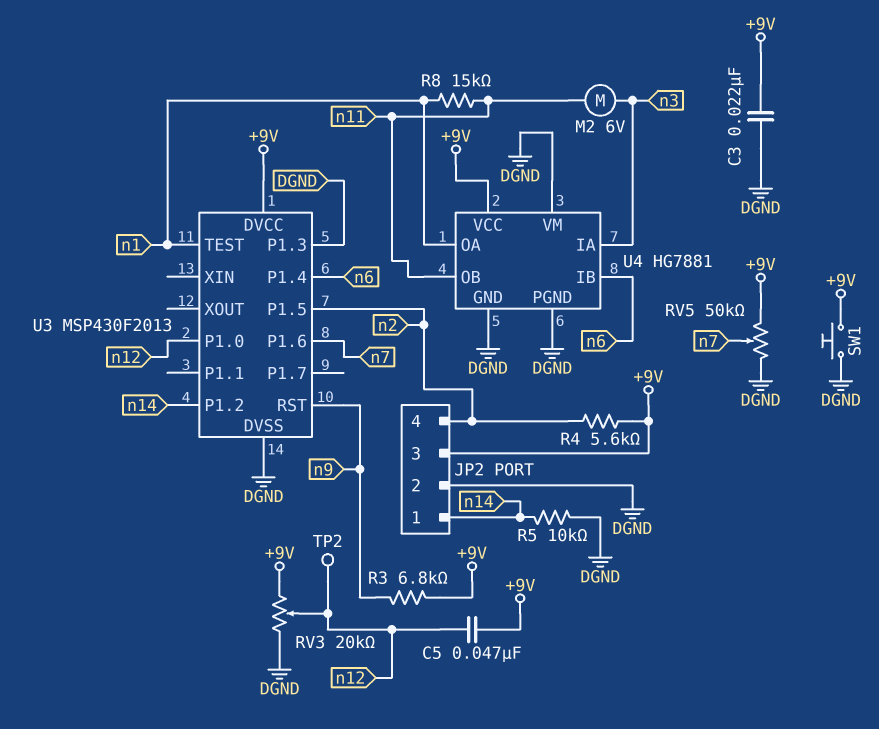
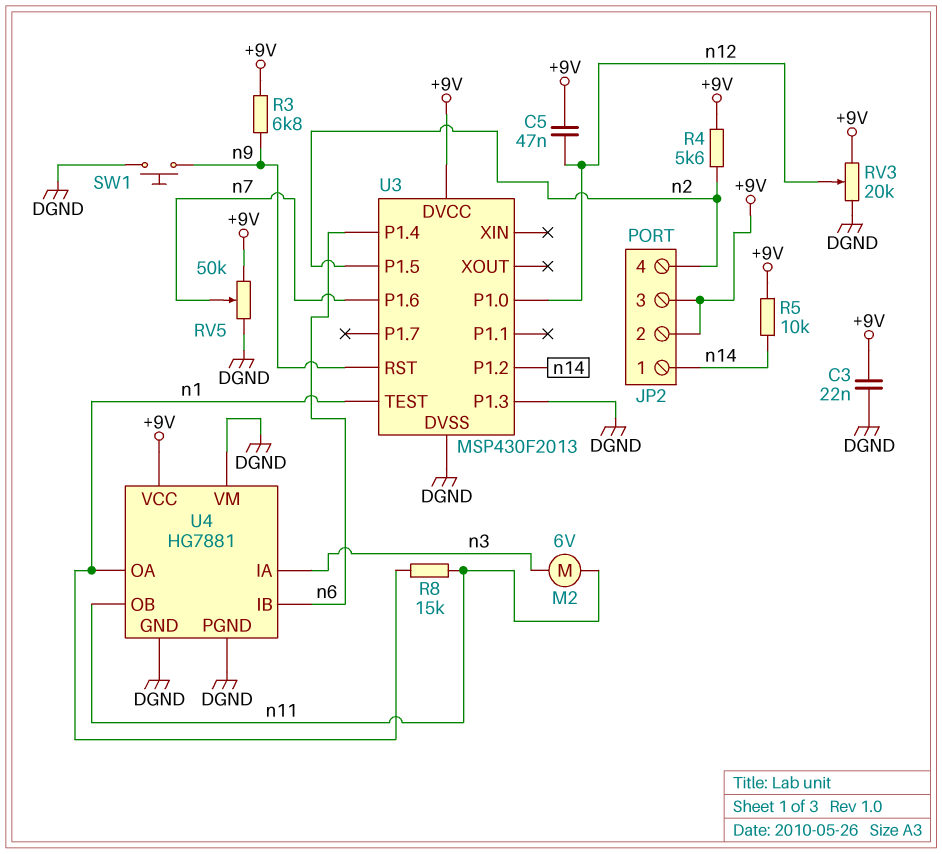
JP2 pin 2: DGND -> +9V
R5: 10k (DGND, n14) -> 10k (+9V, n14)
SW1: button (+9V, DGND) -> button (DGND, n9)
TP2: test point (n12) -> none

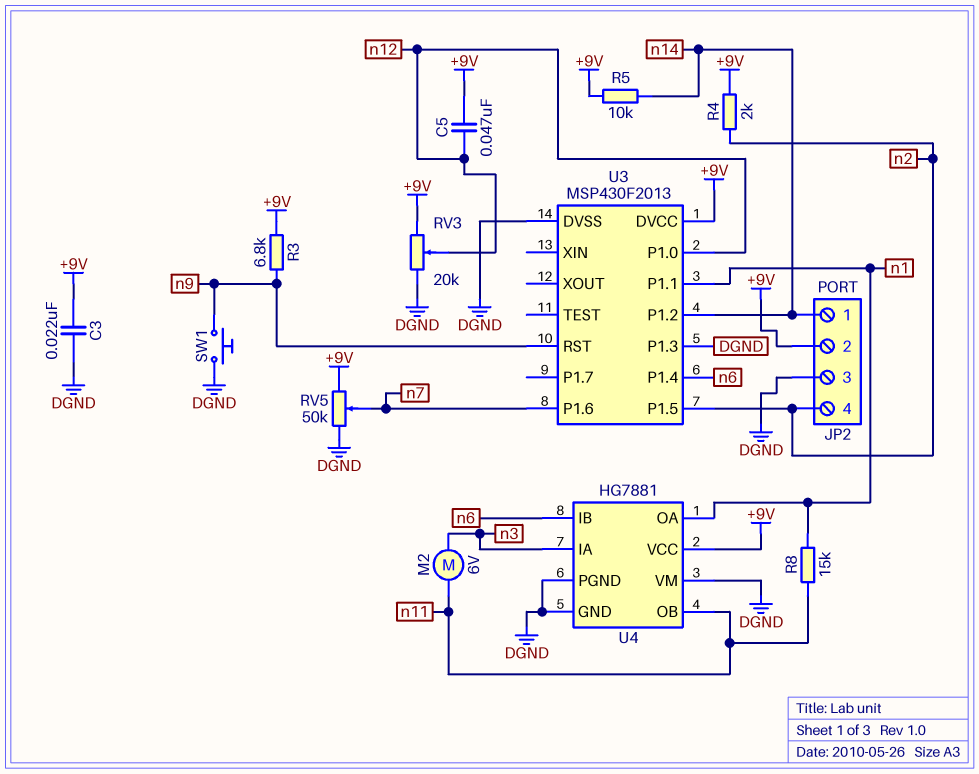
JP2 pin 3: +9V -> DGND
R4: 5.6k (+9V, n2) -> 2k (+9V, n2)
U3 pin P1.1: none -> n1
U3 pin TEST: n1 -> none

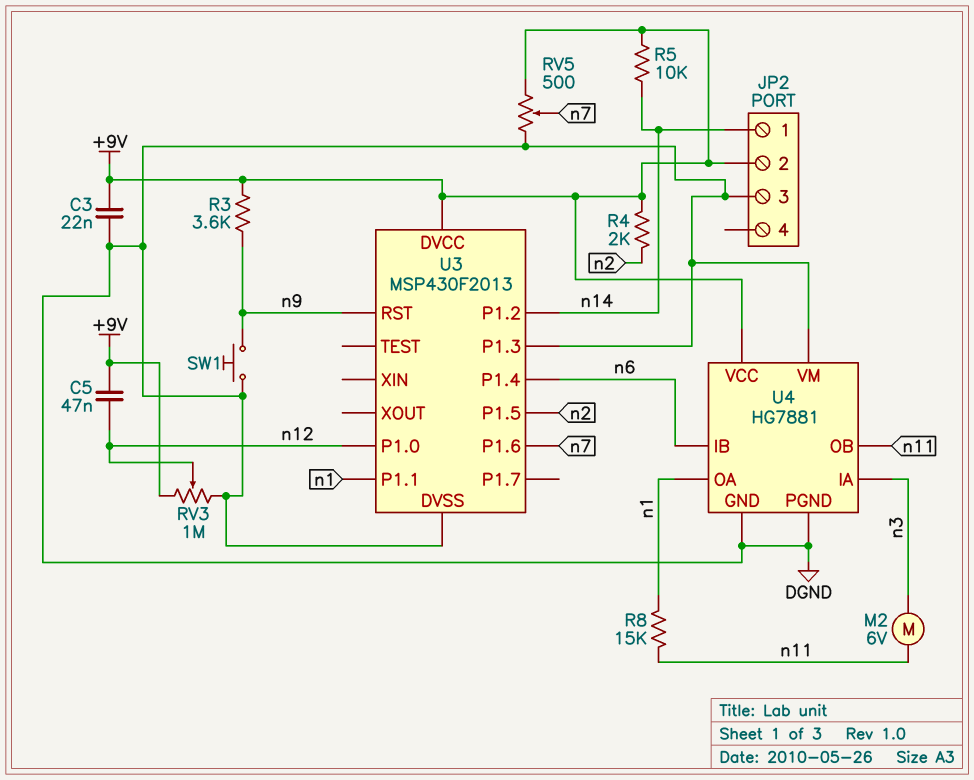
JP2 pin 4: n2 -> none
R3: 6.8k (+9V, n9) -> 3.6k (+9V, n9)
RV3: 20k (+9V, DGND, wiper n12) -> 1M (+9V, DGND, wiper n12)
RV5: 50k (+9V, DGND, wiper n7) -> 500 (+9V, DGND, wiper n7)

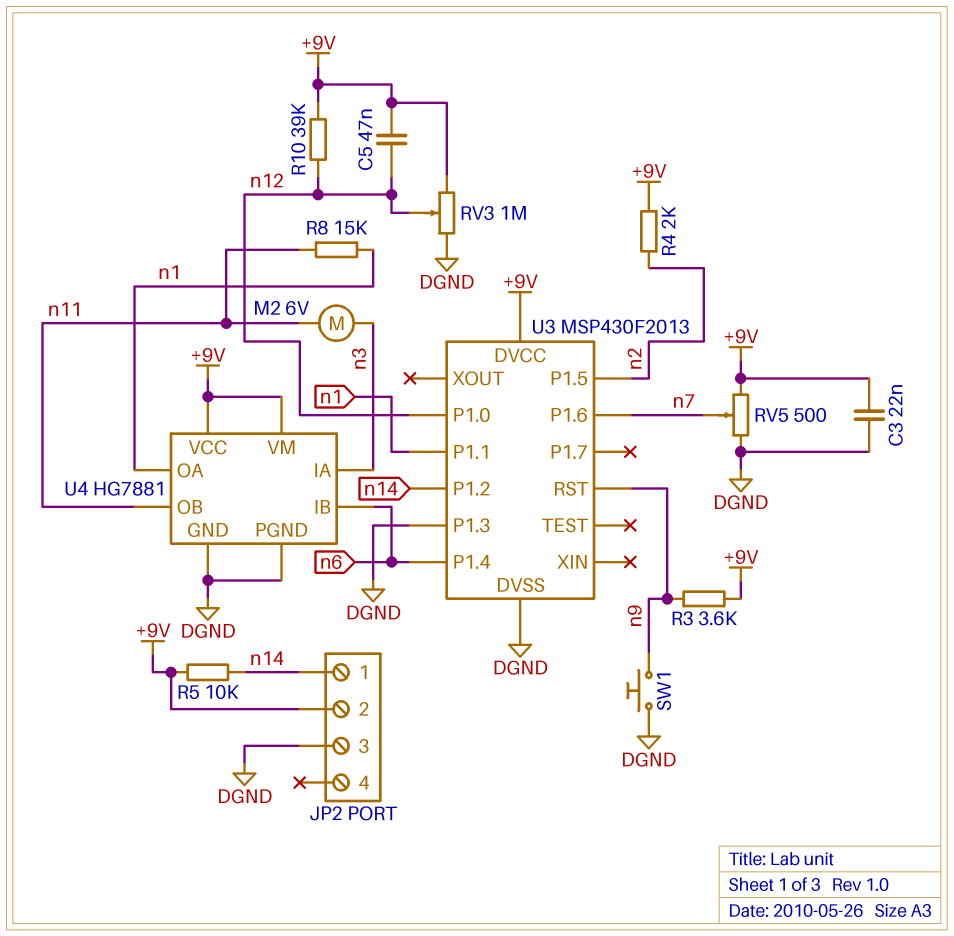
R10: none -> 39k (+9V, n12)
U4 pin VM: DGND -> +9V

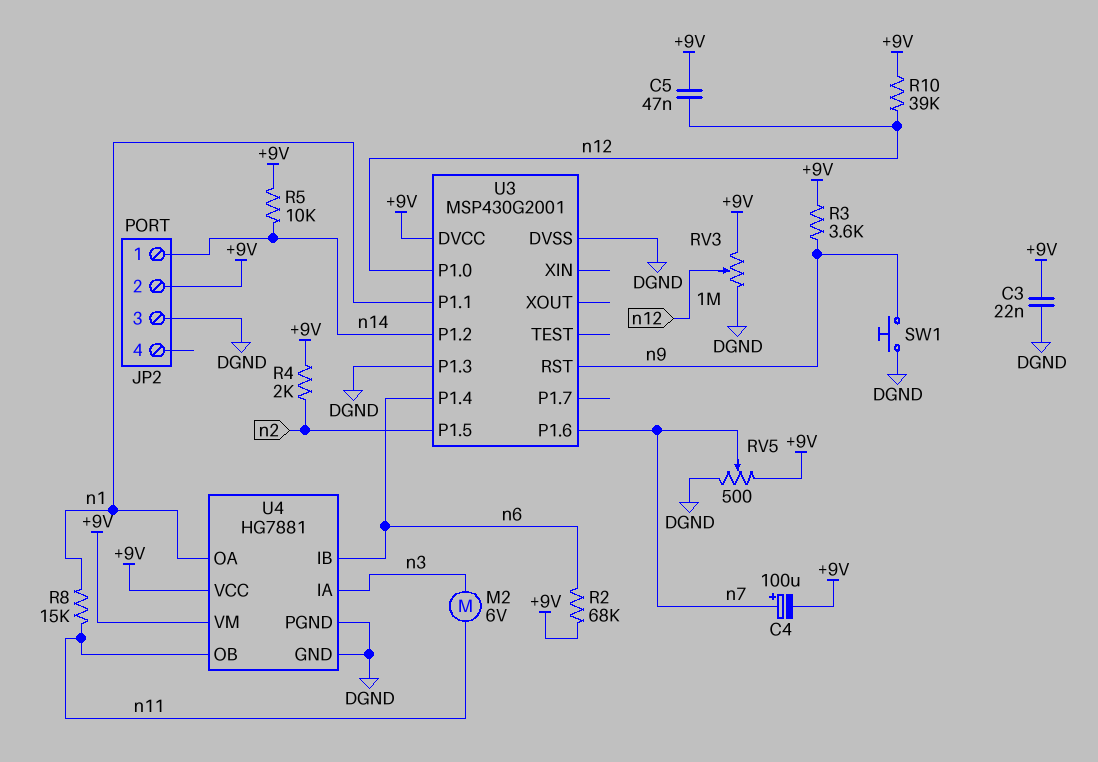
C4: none -> 100uF (plus n7, minus +9V)
R2: none -> 68k (+9V, n6)
U3: MSP430F2013 -> MSP430G2001

